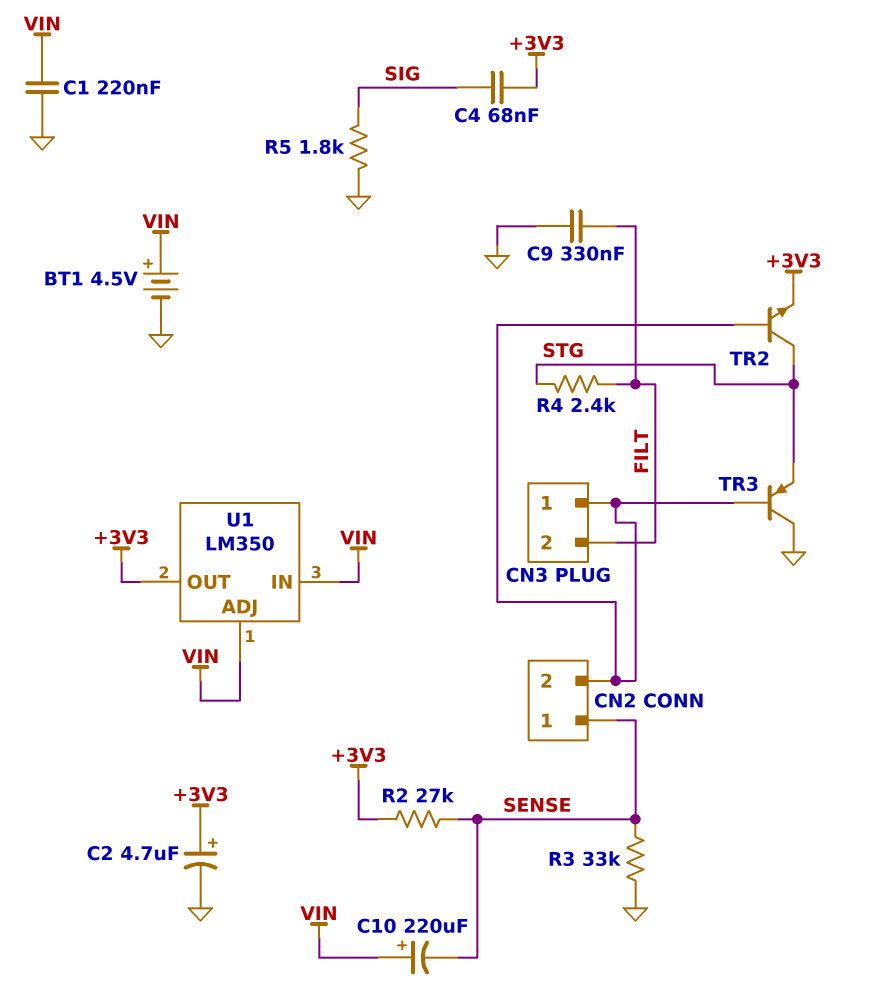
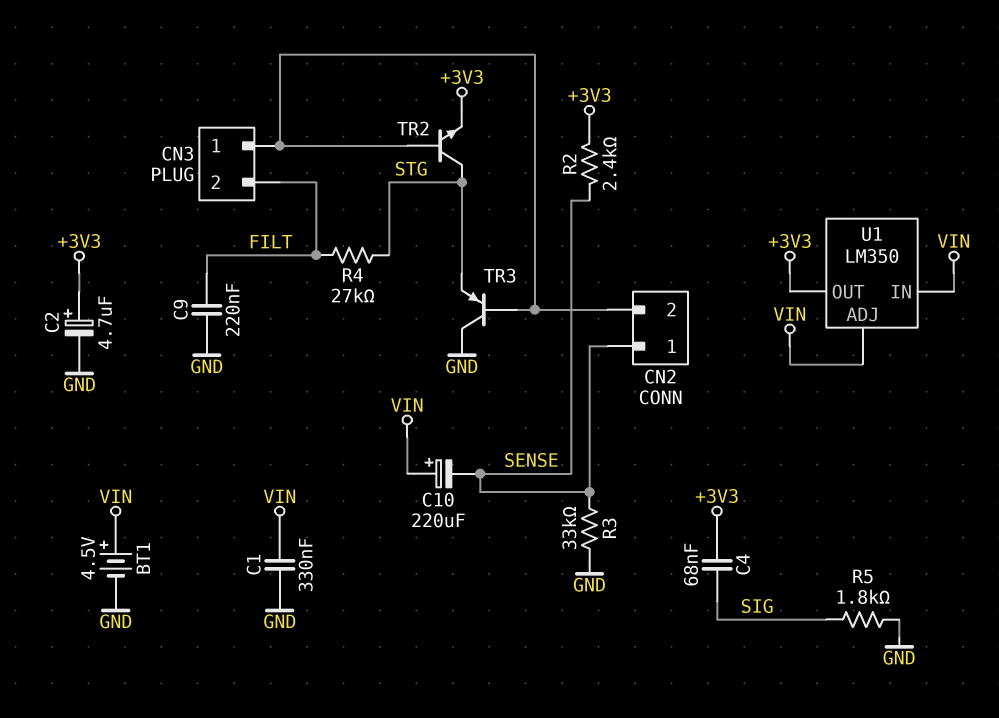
C1: 220nF (GND, VIN) -> 330nF (GND, VIN)
C9: 330nF (FILT, GND) -> 220nF (FILT, GND)
R2: 27k (+3V3, SENSE) -> 2.4k (+3V3, SENSE)
R4: 2.4k (FILT, STG) -> 27k (FILT, STG)

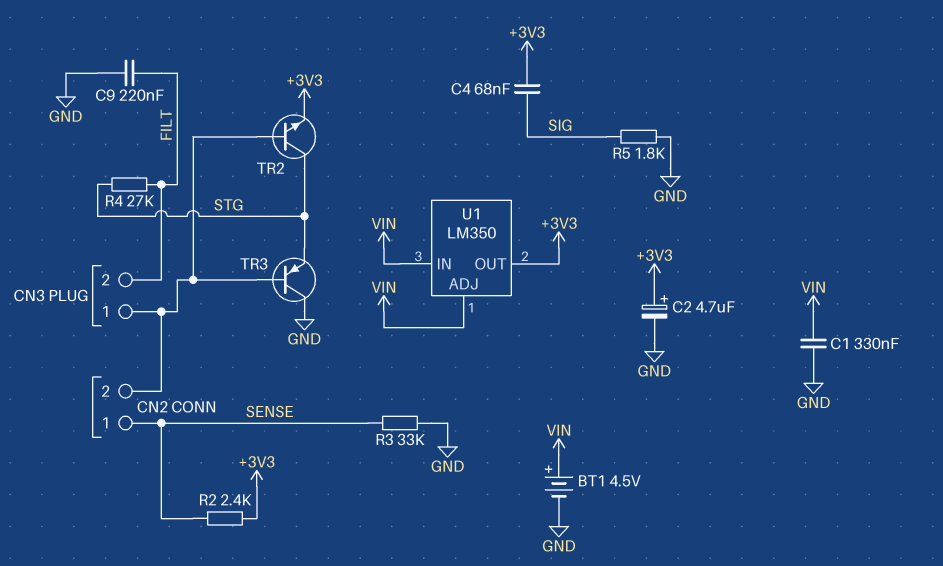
C10: 220uF (plus VIN, minus SENSE) -> none

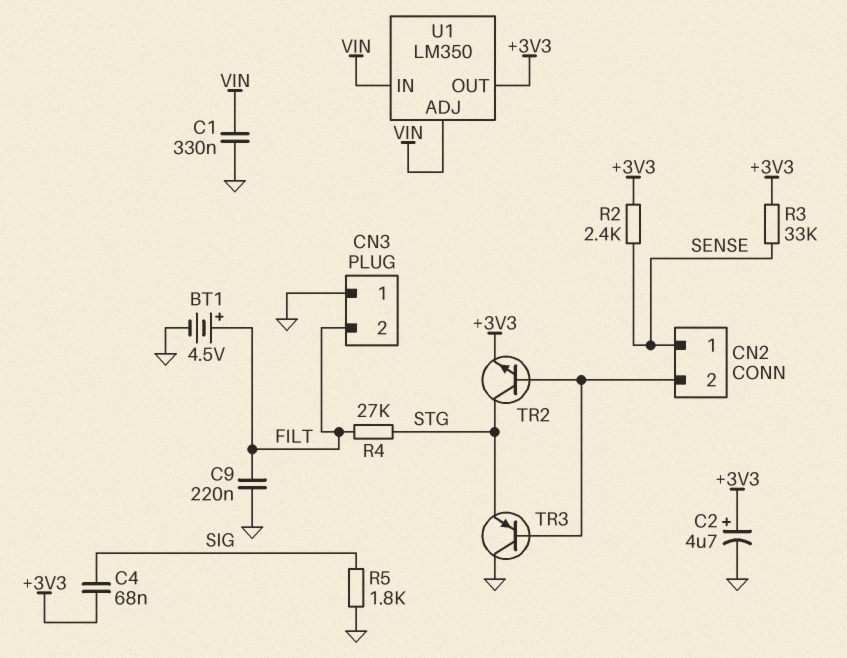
BT1: 4.5V (plus VIN, minus GND) -> 4.5V (plus FILT, minus GND)
CN3 pin 1: CN2/2 -> GND
R3: 33k (GND, SENSE) -> 33k (+3V3, SENSE)

